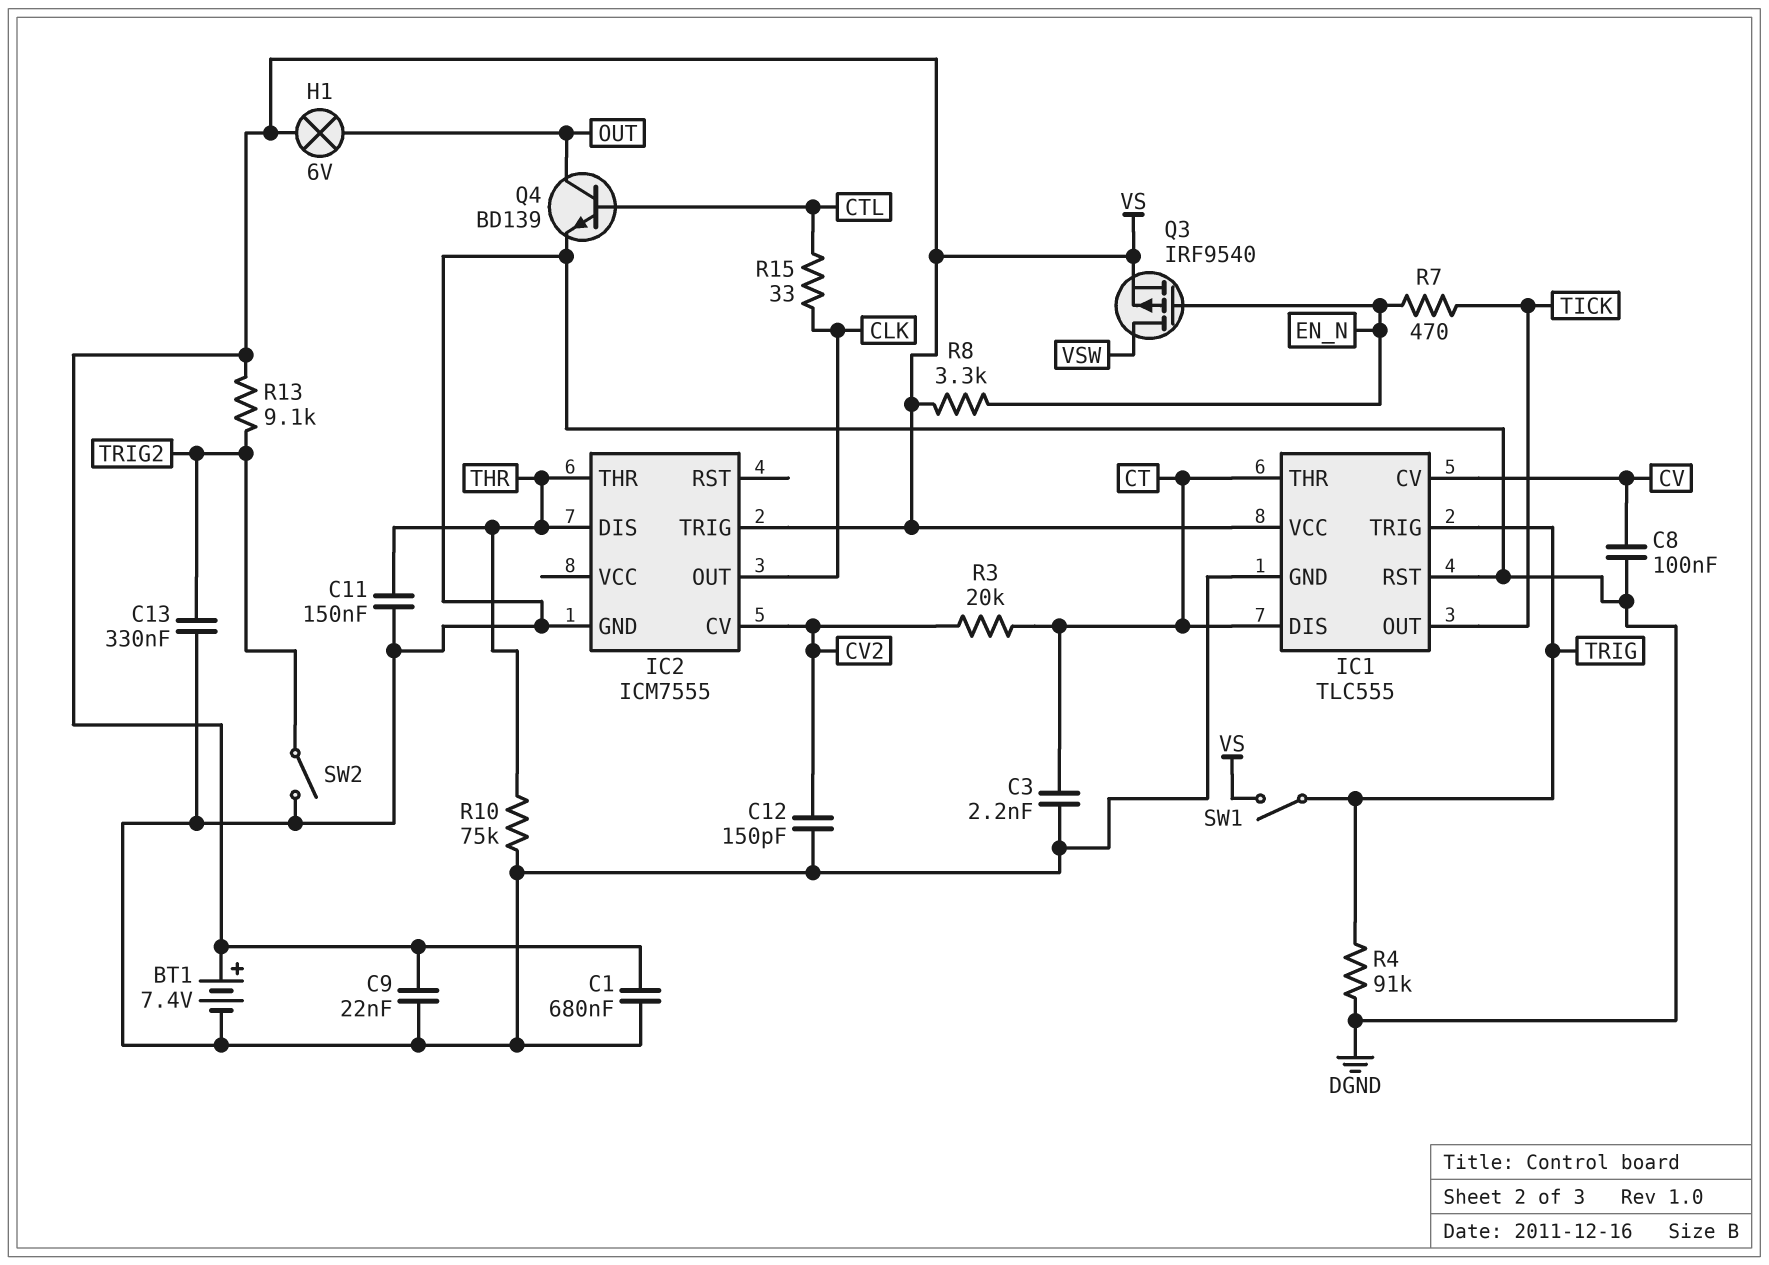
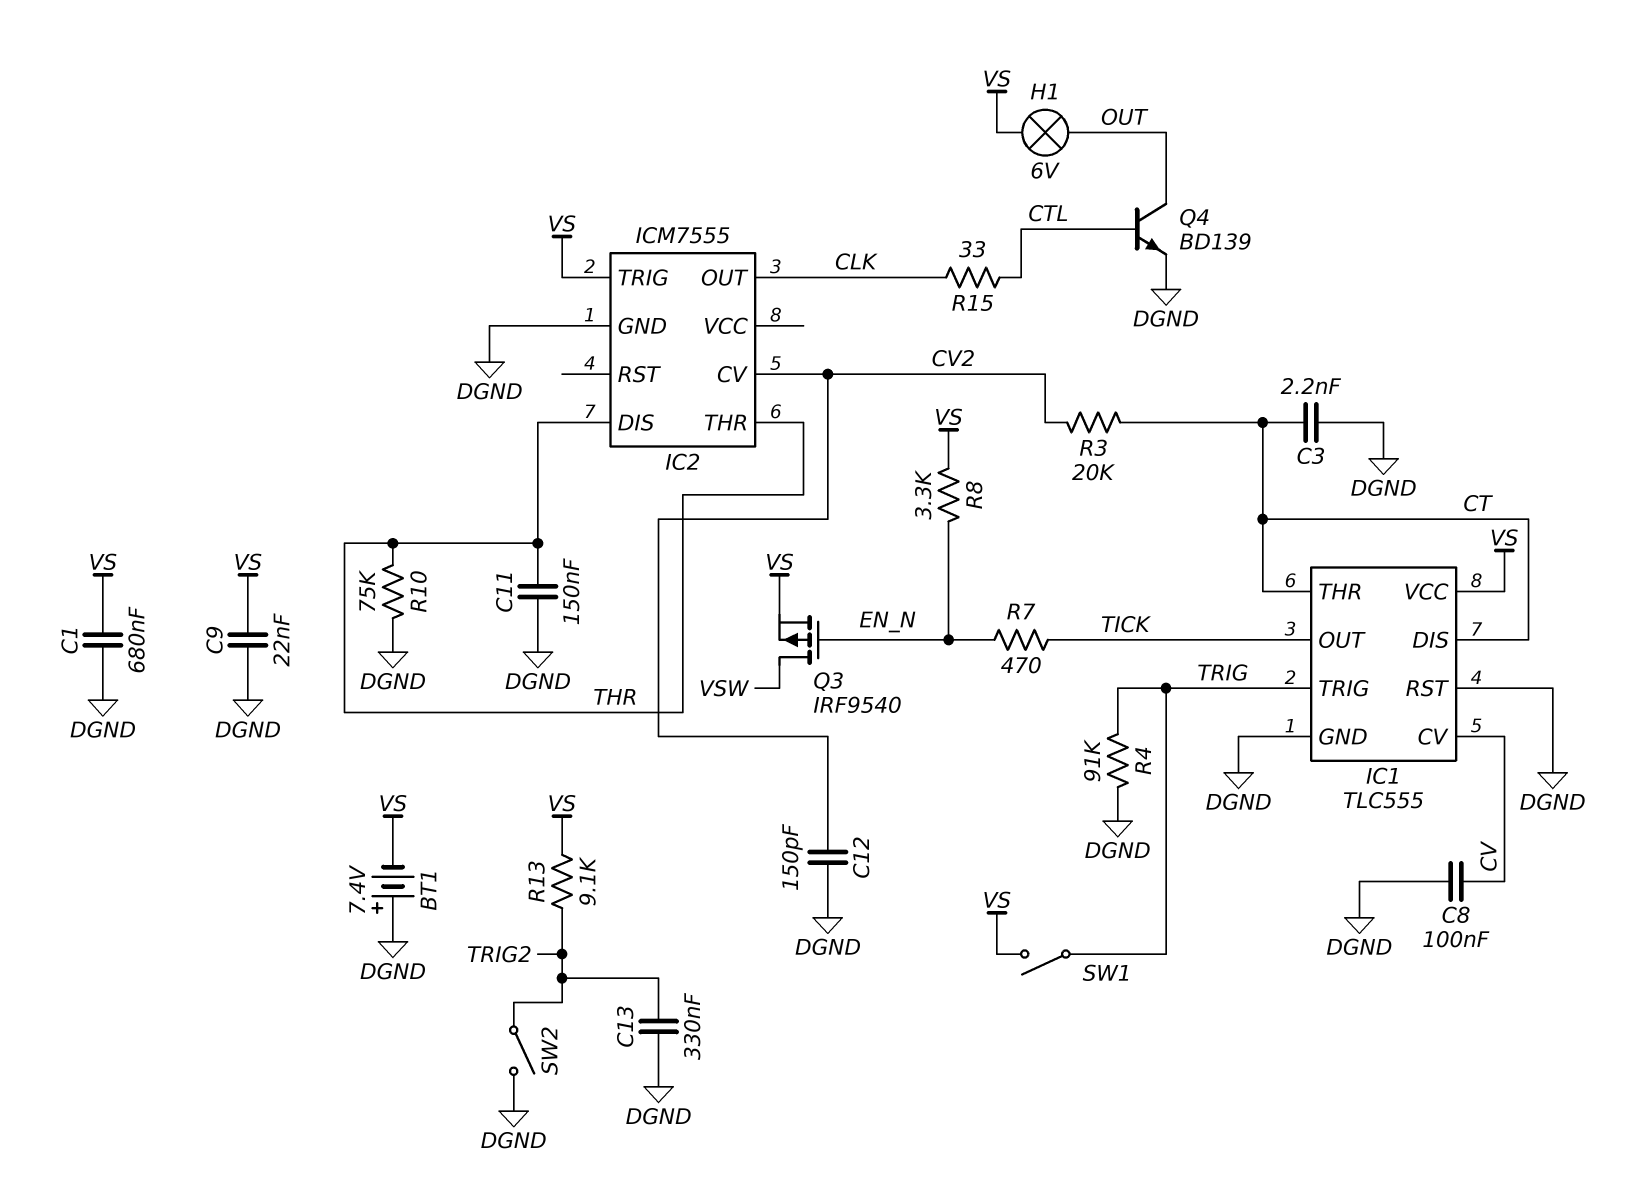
BT1: 7.4V (plus VS, minus DGND) -> 7.4V (plus DGND, minus VS)

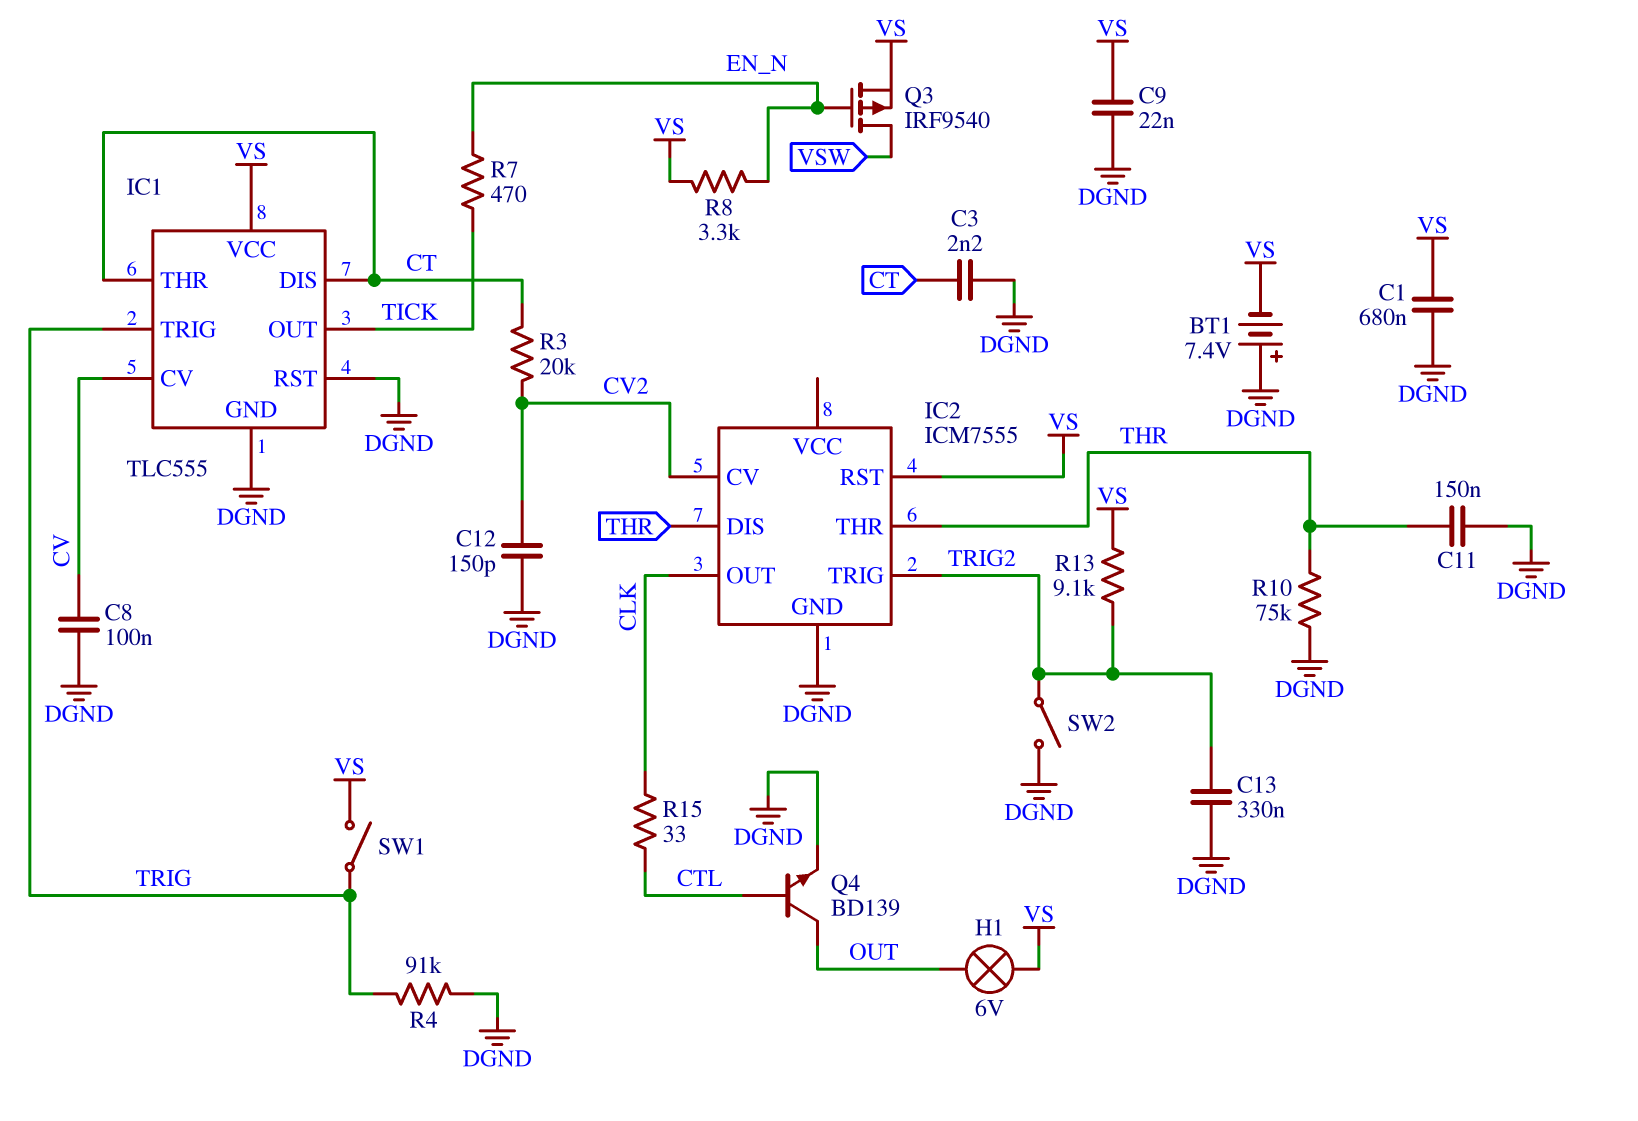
IC2 pin RST: none -> VS
IC2 pin TRIG: VS -> TRIG2

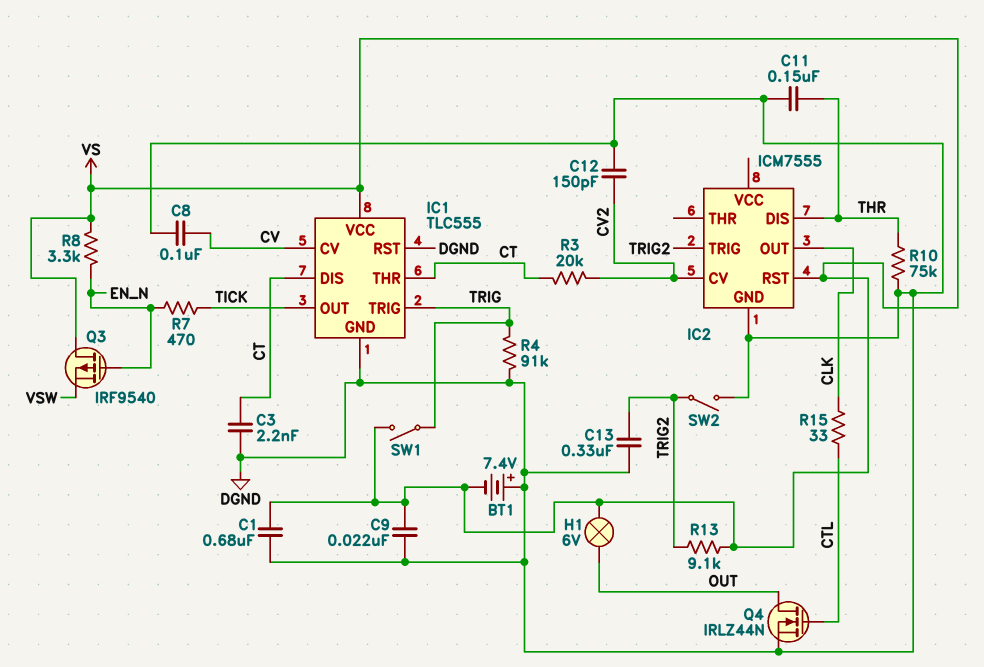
IC2 pin THR: THR -> none
Q3: PMOS IRF9540 (G EN_N, D VSW, S VS) -> PMOS IRF9540 (G EN_N, D VS, S VSW)
Q4: NPN BD139 (B CTL, C OUT, E DGND) -> NMOS IRLZ44N (G CTL, D OUT, S DGND)

